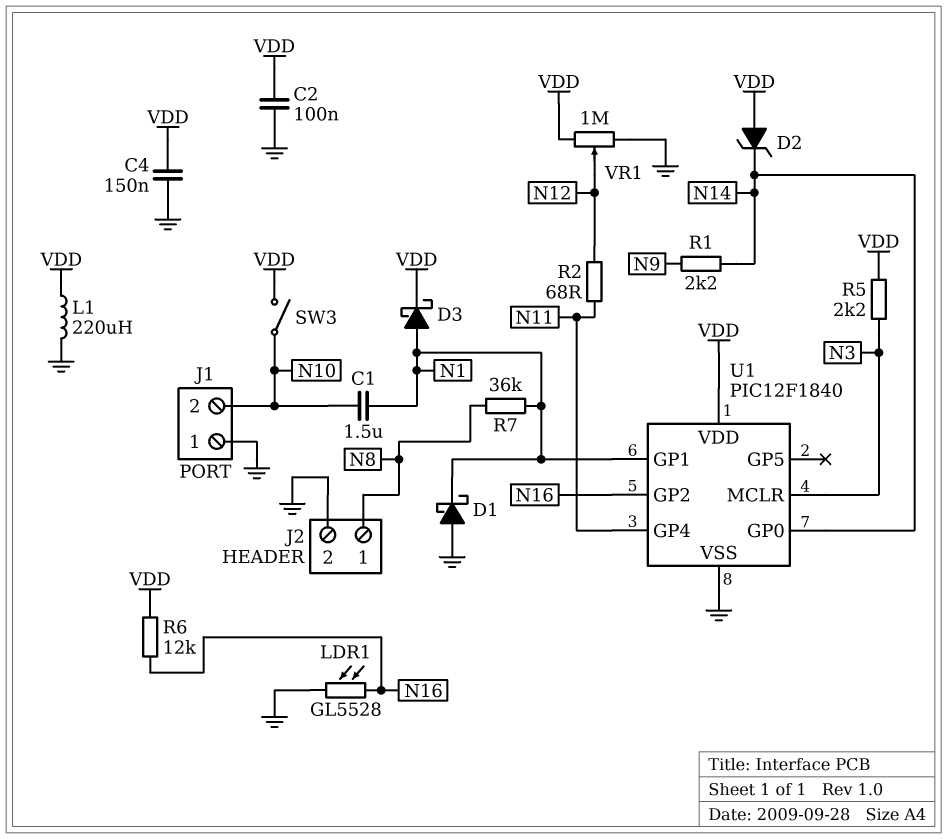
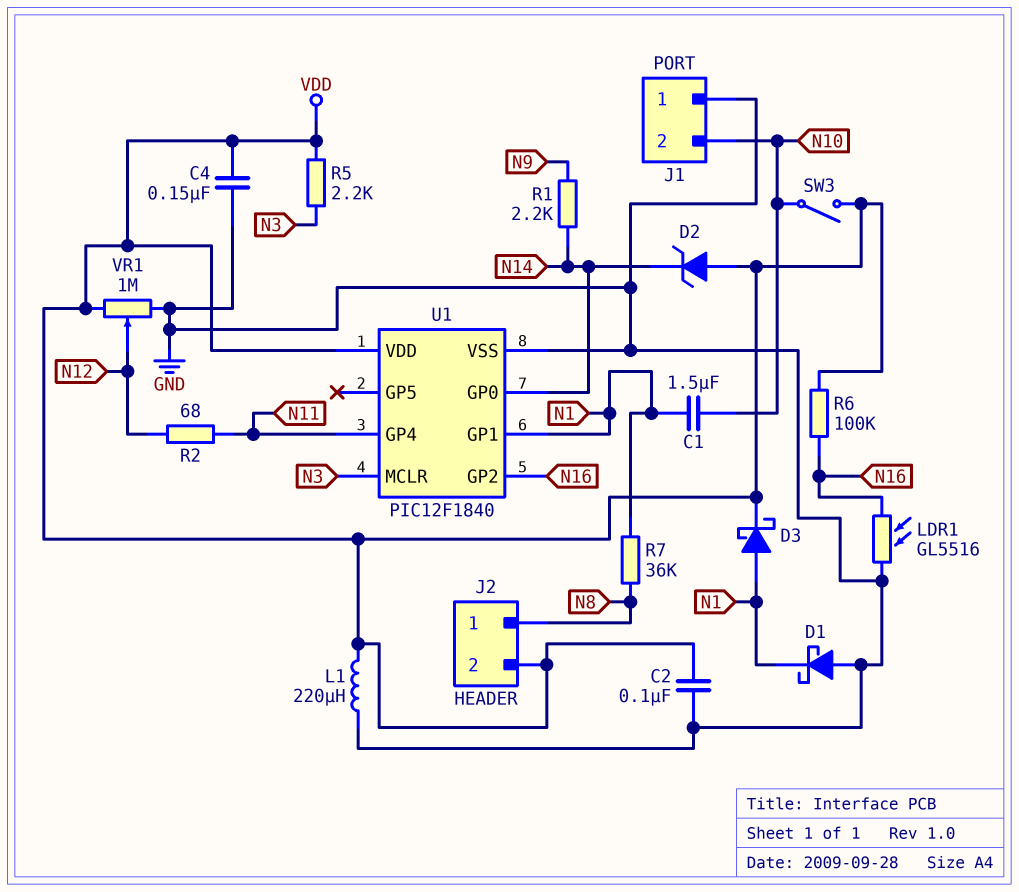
J2 pin 2: GND -> VDD
LDR1: GL5528 (GND, N16) -> GL5516 (GND, N16)
R6: 12k (N16, VDD) -> 100k (N16, VDD)

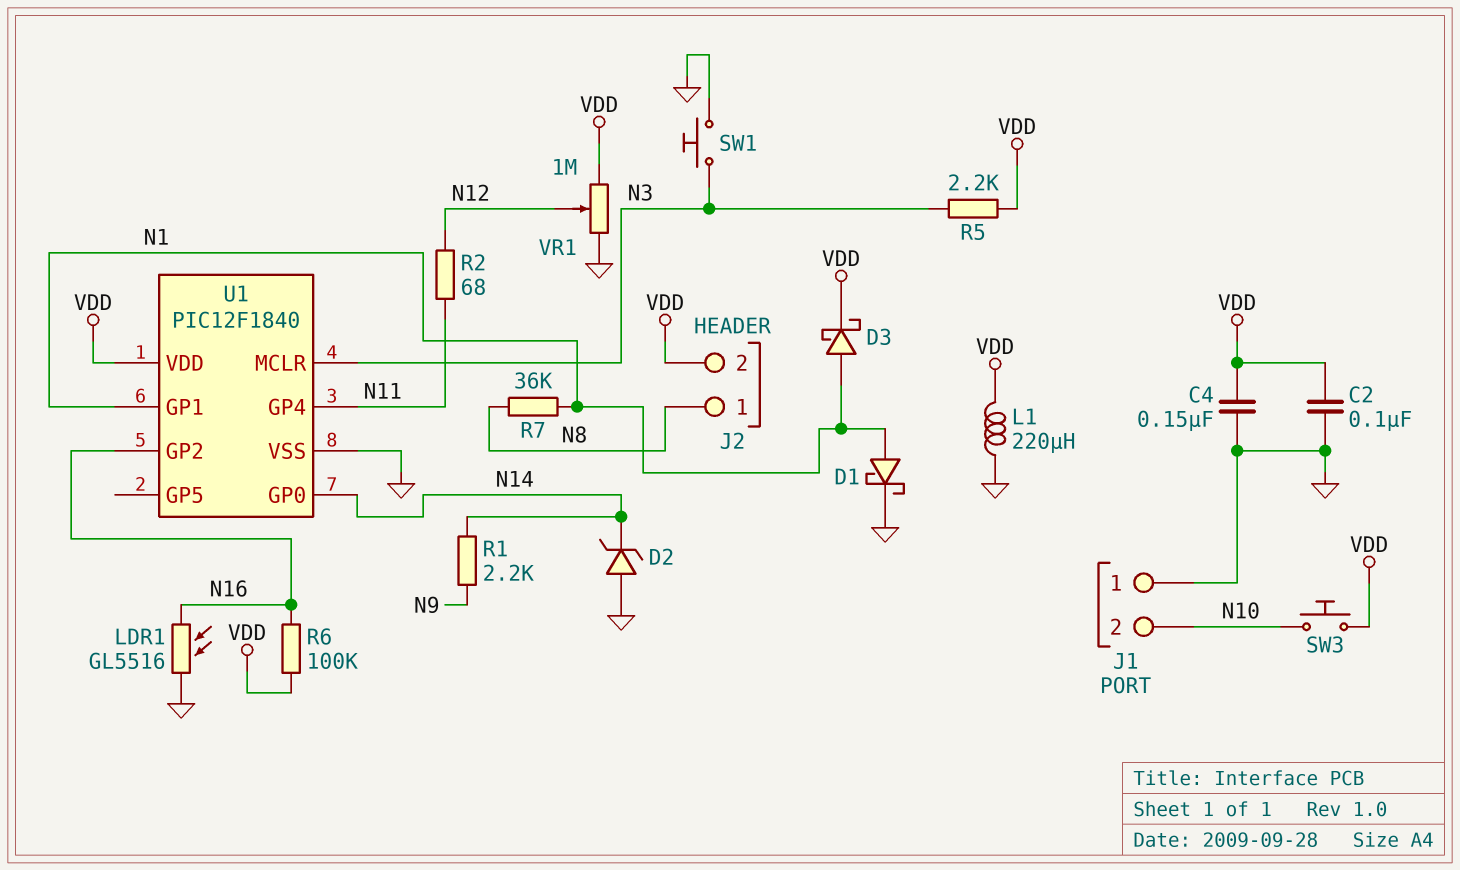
C1: 1.5uF (N1, N10) -> none
D1: schottky (A GND, K N1) -> schottky (A N1, K GND)
D2: zener (A VDD, K N14) -> zener (A GND, K N14)
SW1: none -> button (GND, N3)
SW3: switch (N10, VDD) -> button (N10, VDD)

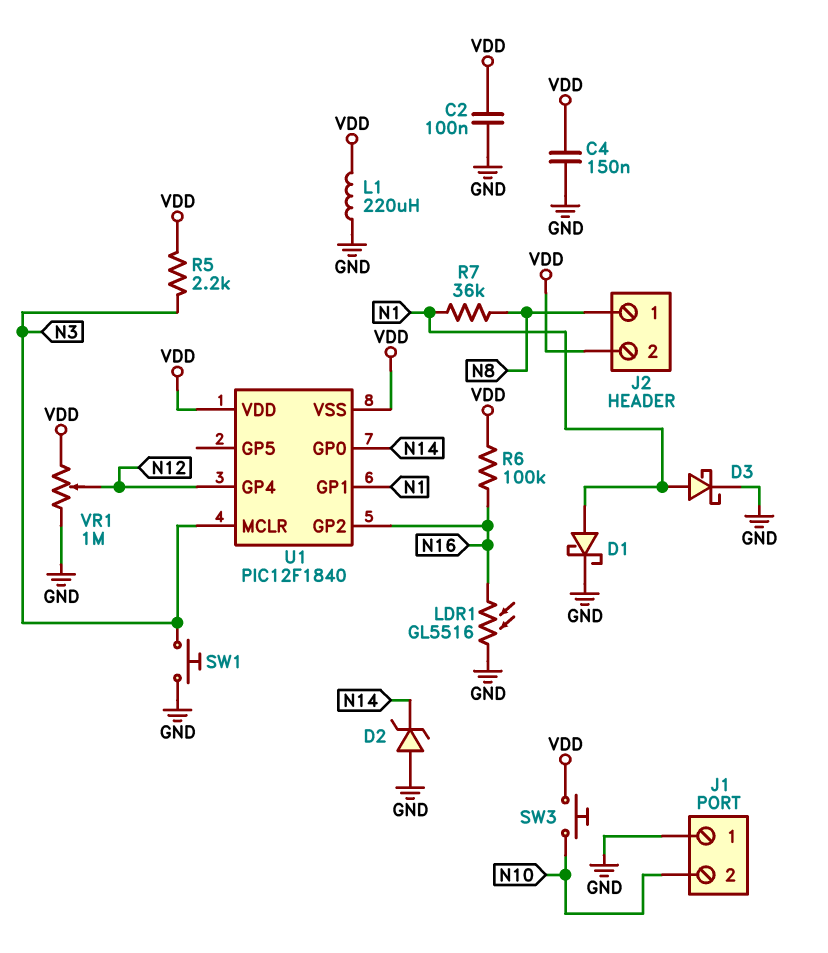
D3: schottky (A N1, K VDD) -> schottky (A N1, K GND)
R1: 2.2k (N9, N14) -> none
R2: 68 (N11, N12) -> none
U1 pin GP4: N11 -> N12
U1 pin VSS: GND -> VDD

